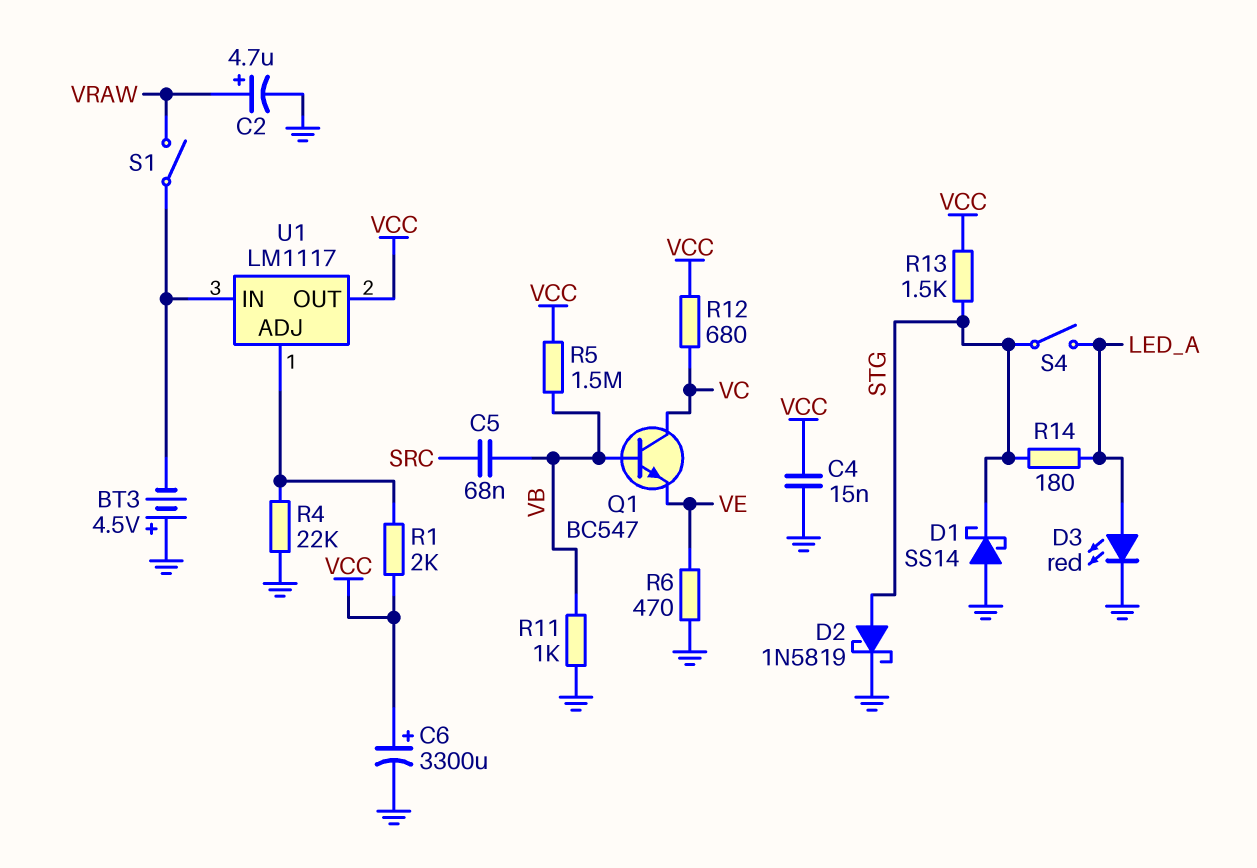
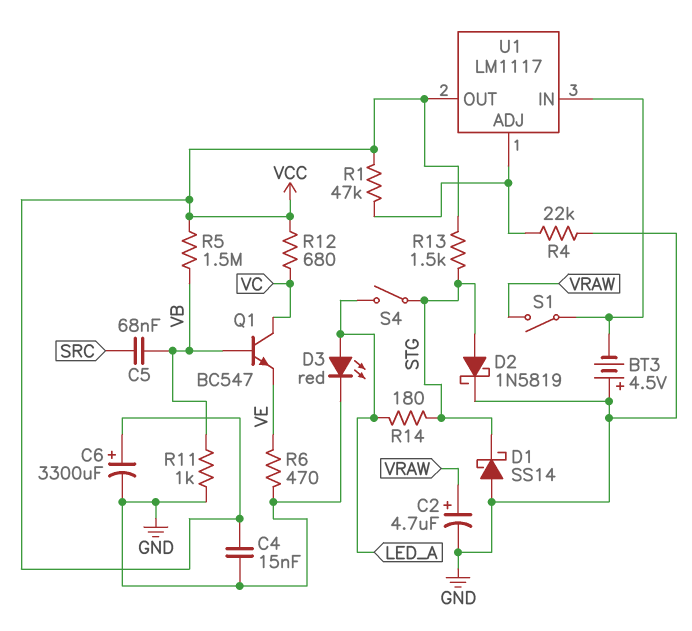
R1: 2k (U1/ADJ, VCC) -> 47k (U1/ADJ, VCC)

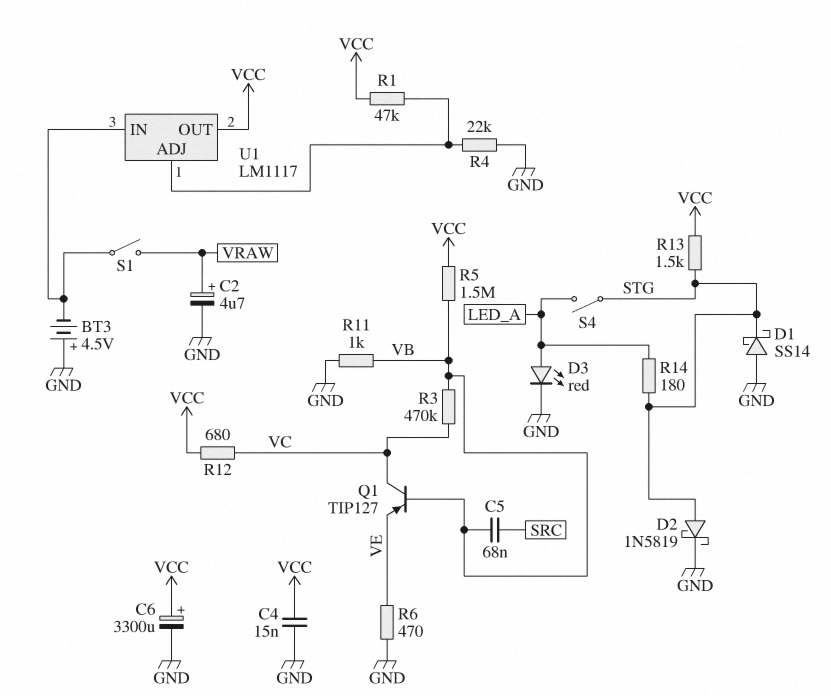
Q1: NPN BC547 (B VB, C VC, E VE) -> PNP TIP127 (B VB, C VC, E VE)
R3: none -> 470k (VB, VC)

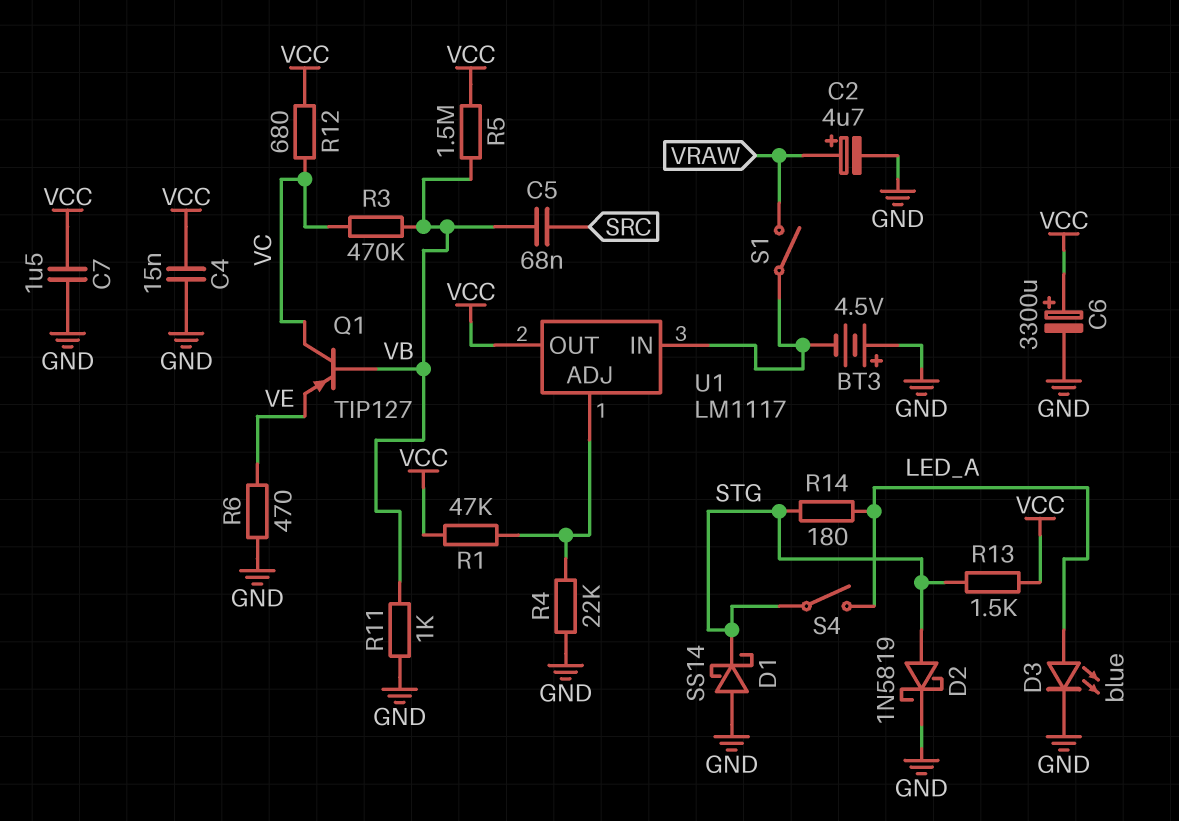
C7: none -> 1.5uF (GND, VCC)
D3: LED red (A LED_A, K GND) -> LED blue (A LED_A, K GND)

